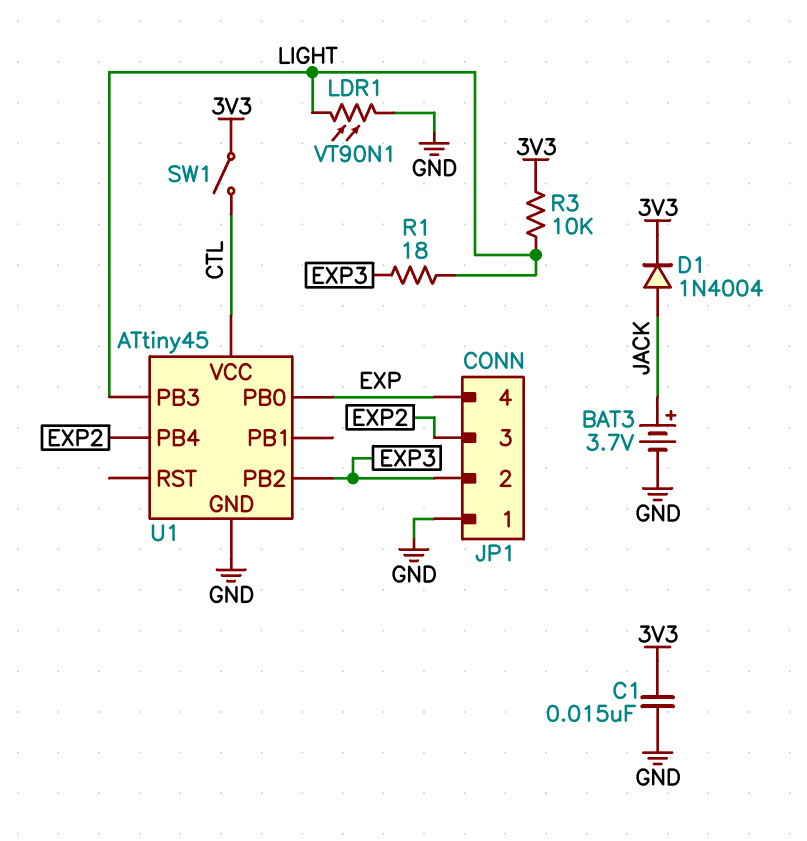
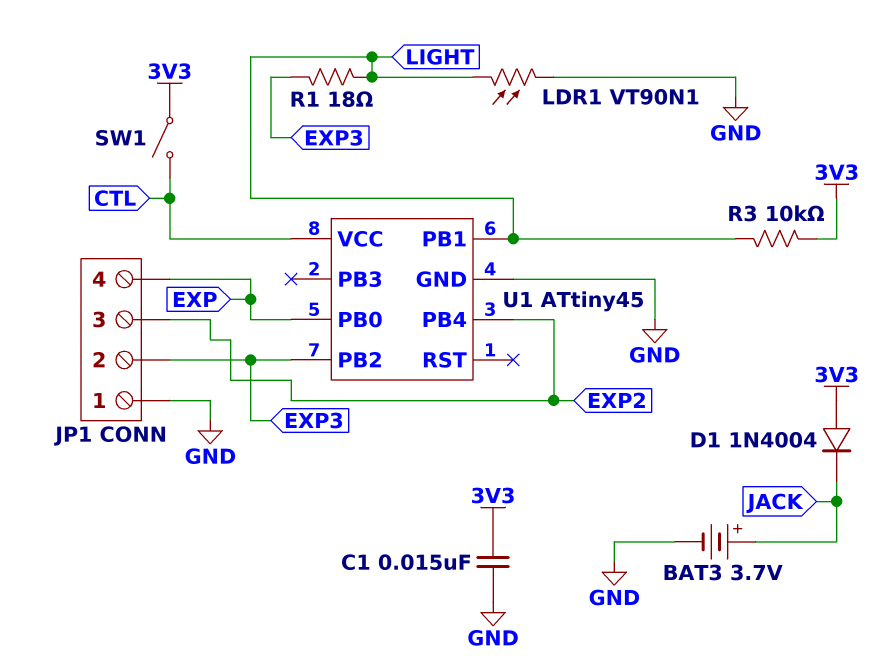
D1: diode 1N4004 (A JACK, K 3V3) -> diode 1N4004 (A 3V3, K JACK)
U1 pin PB1: none -> LIGHT
U1 pin PB3: LIGHT -> none

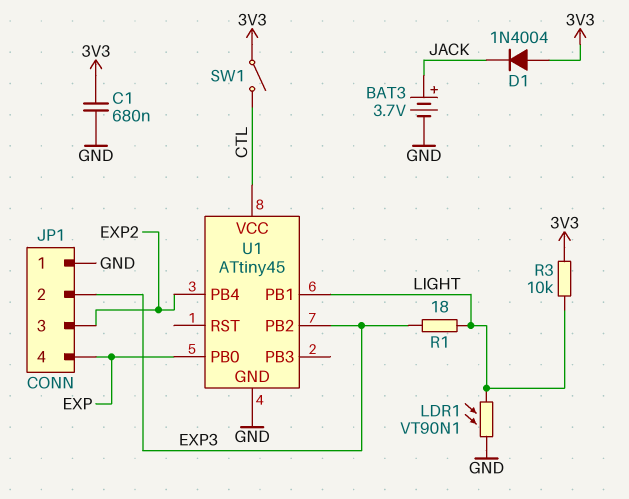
C1: 15nF (3V3, GND) -> 680nF (3V3, GND)

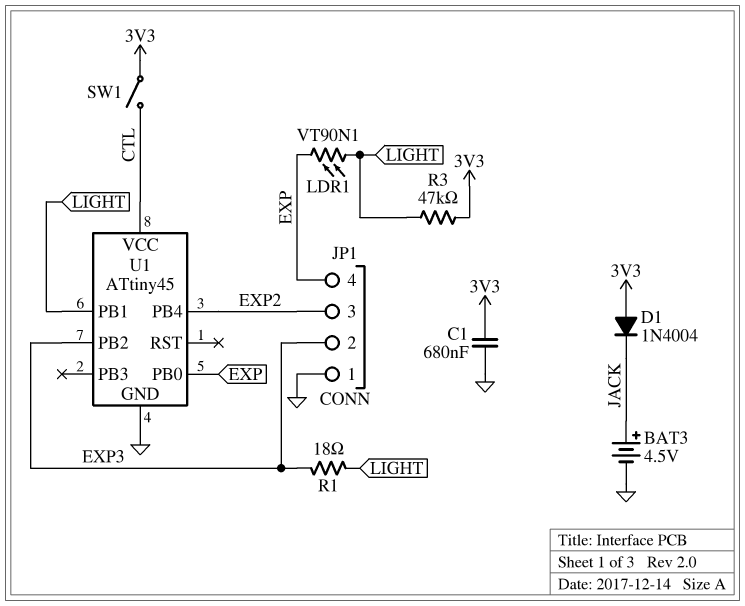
BAT3: 3.7V (plus JACK, minus GND) -> 4.5V (plus JACK, minus GND)
LDR1: VT90N1 (GND, LIGHT) -> VT90N1 (EXP, LIGHT)
R3: 10k (3V3, LIGHT) -> 47k (3V3, LIGHT)

